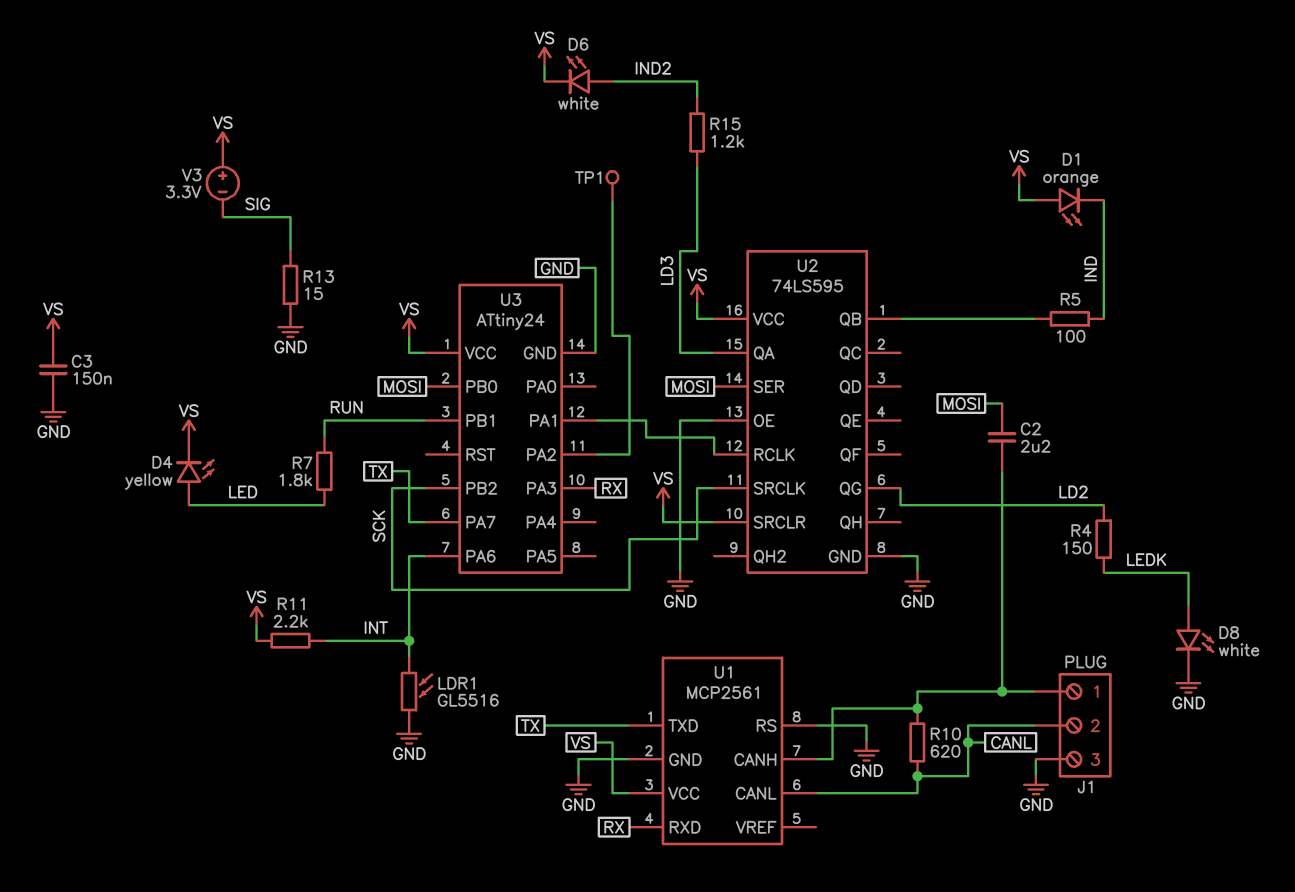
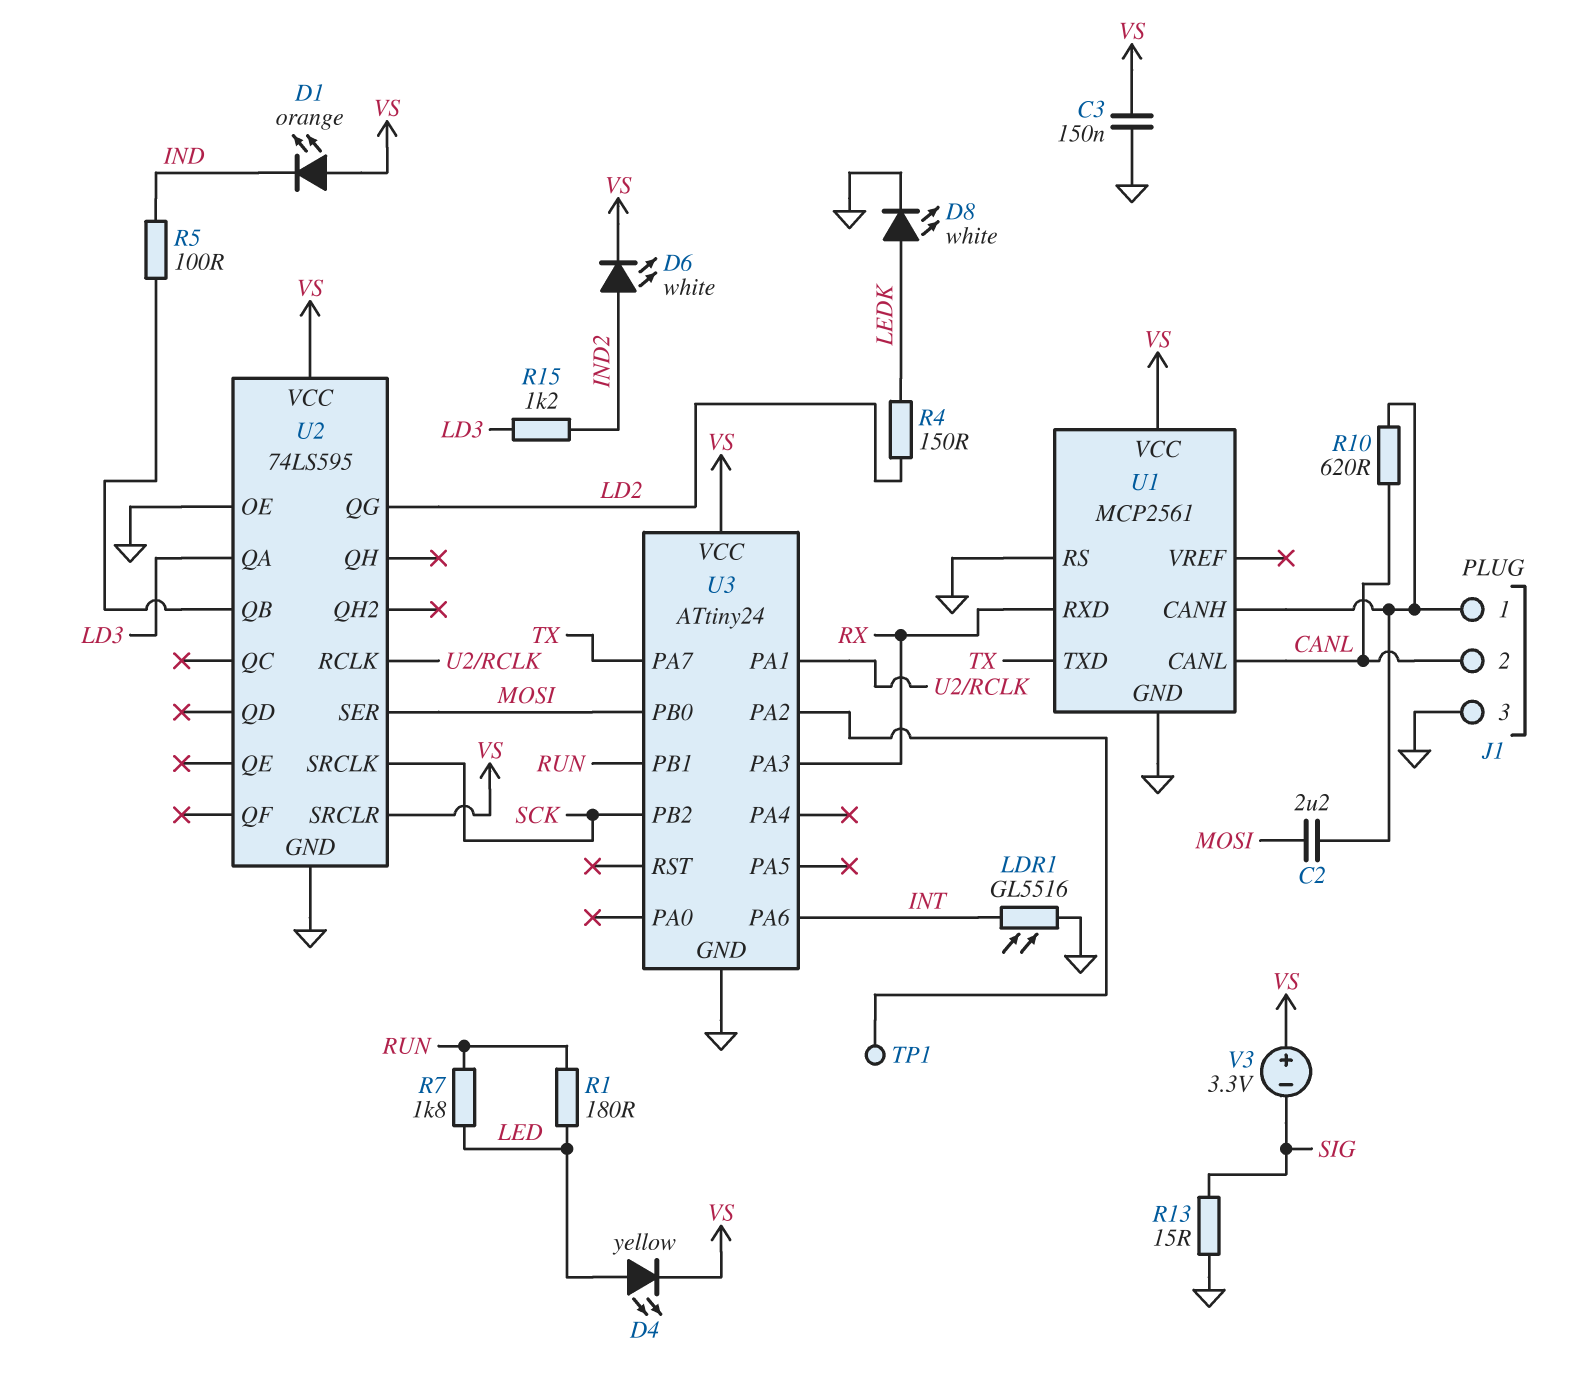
R1: none -> 180 (LED, RUN)
R11: 2.2k (INT, VS) -> none

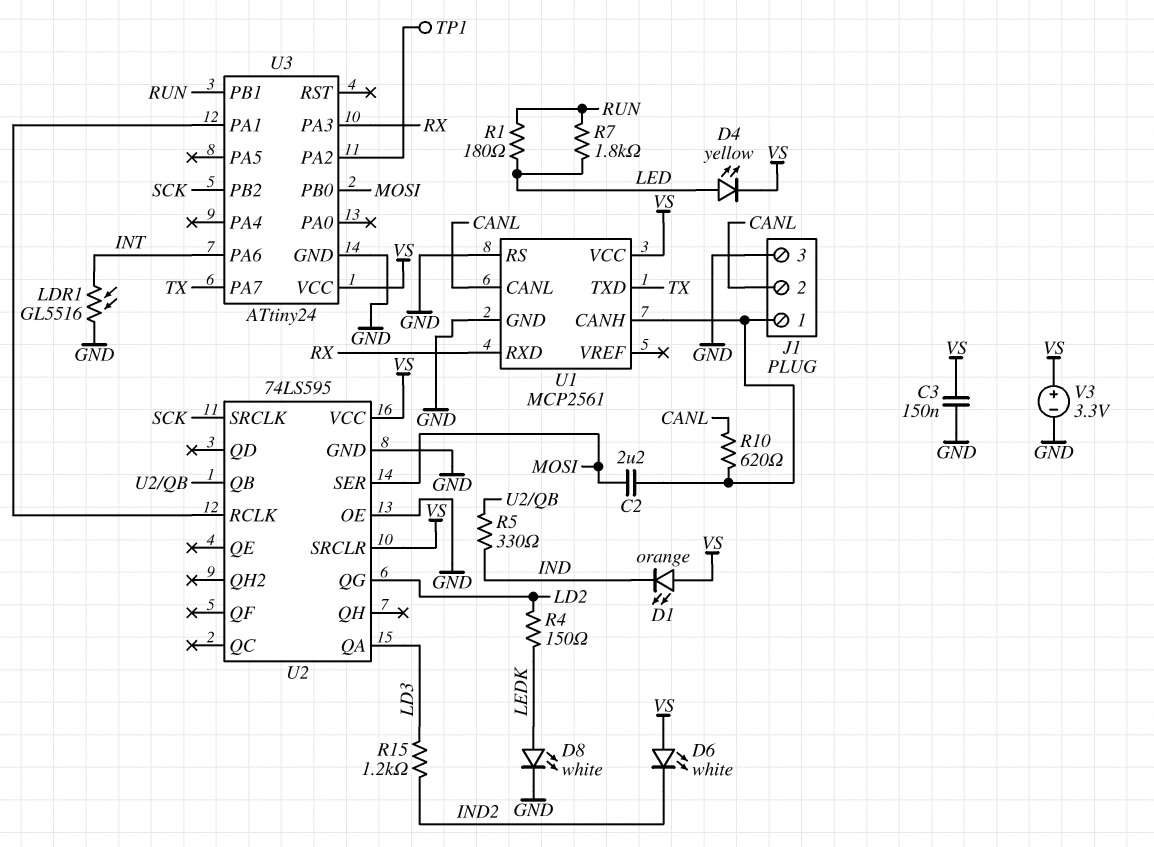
D6: LED white (A IND2, K VS) -> LED white (A VS, K IND2)
R5: 100 (IND, U2/QB) -> 330 (IND, U2/QB)
R13: 15 (GND, SIG) -> none
V3: 3.3V (plus VS, minus SIG) -> 3.3V (plus VS, minus GND)

